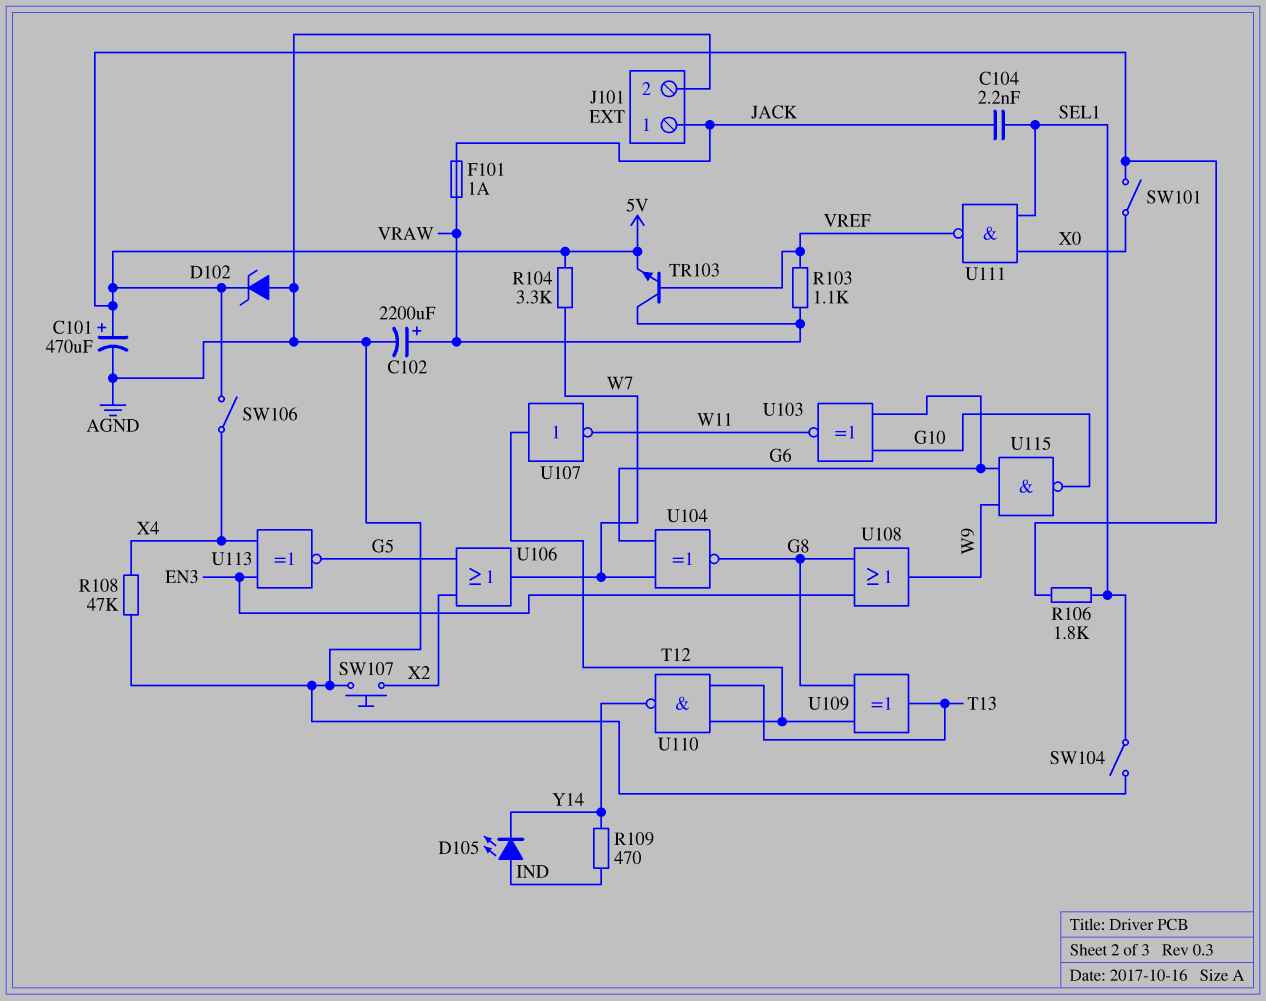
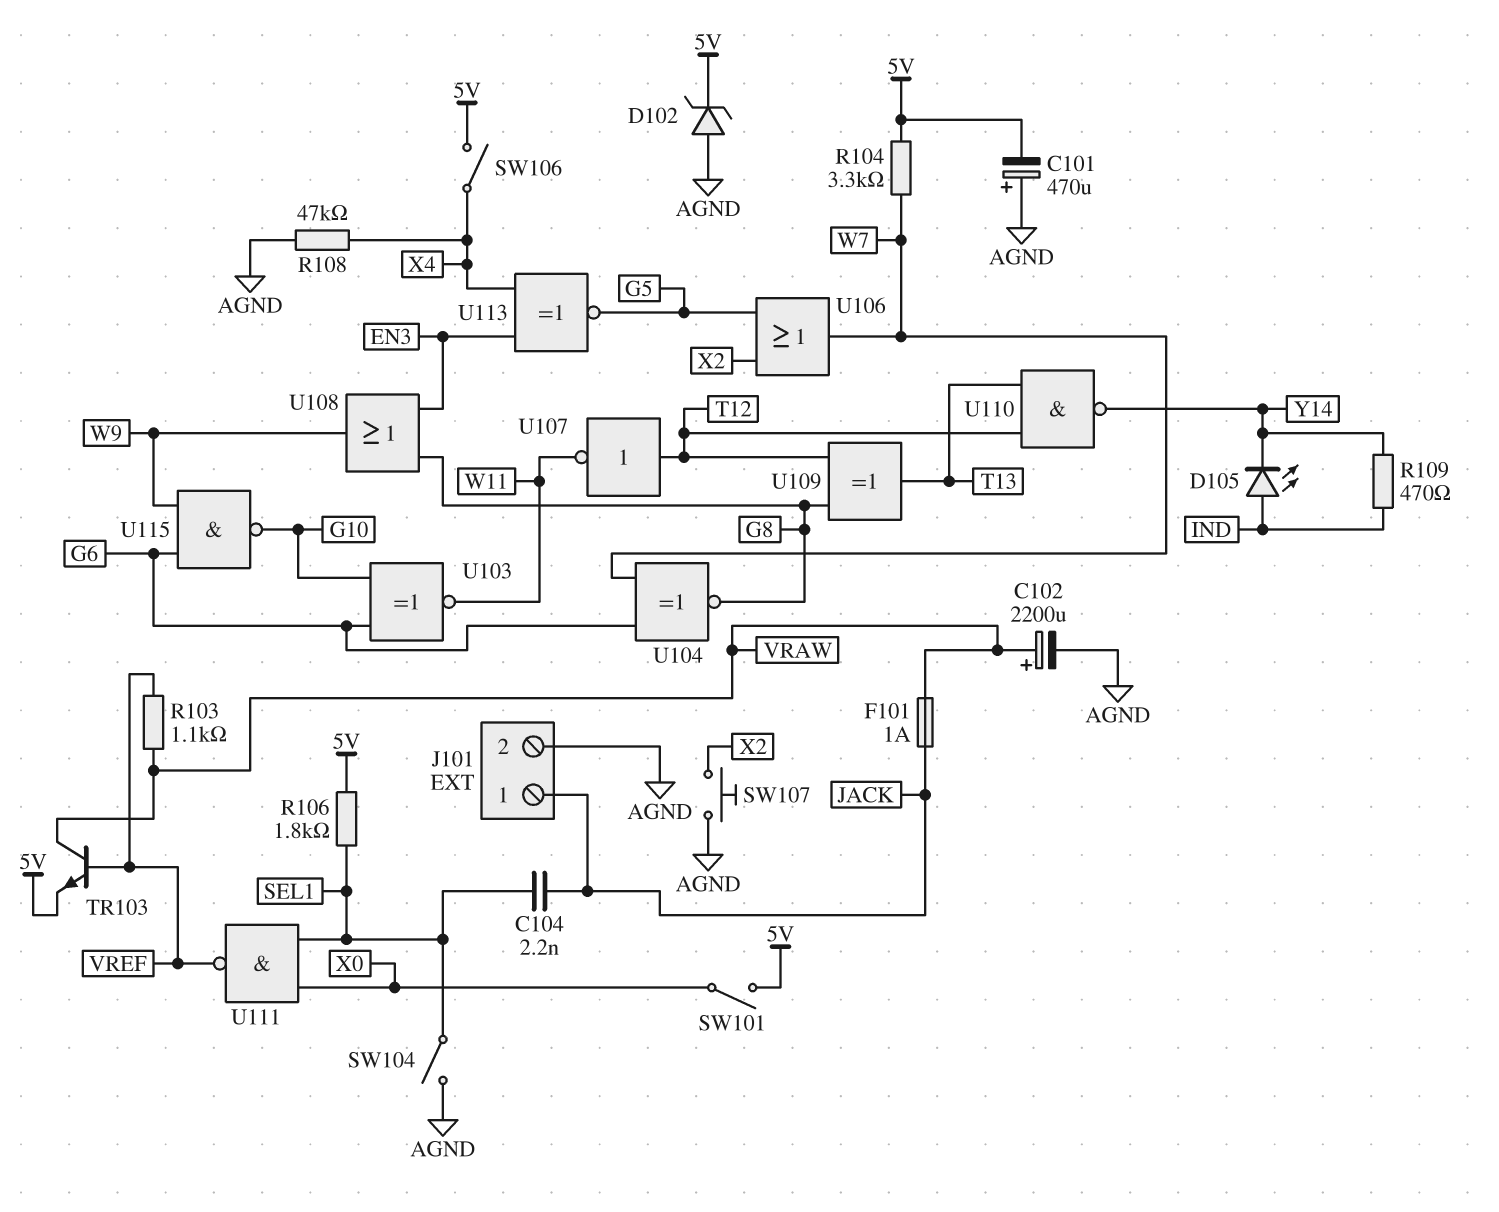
C101: 470uF (plus 5V, minus AGND) -> 470uF (plus AGND, minus 5V)

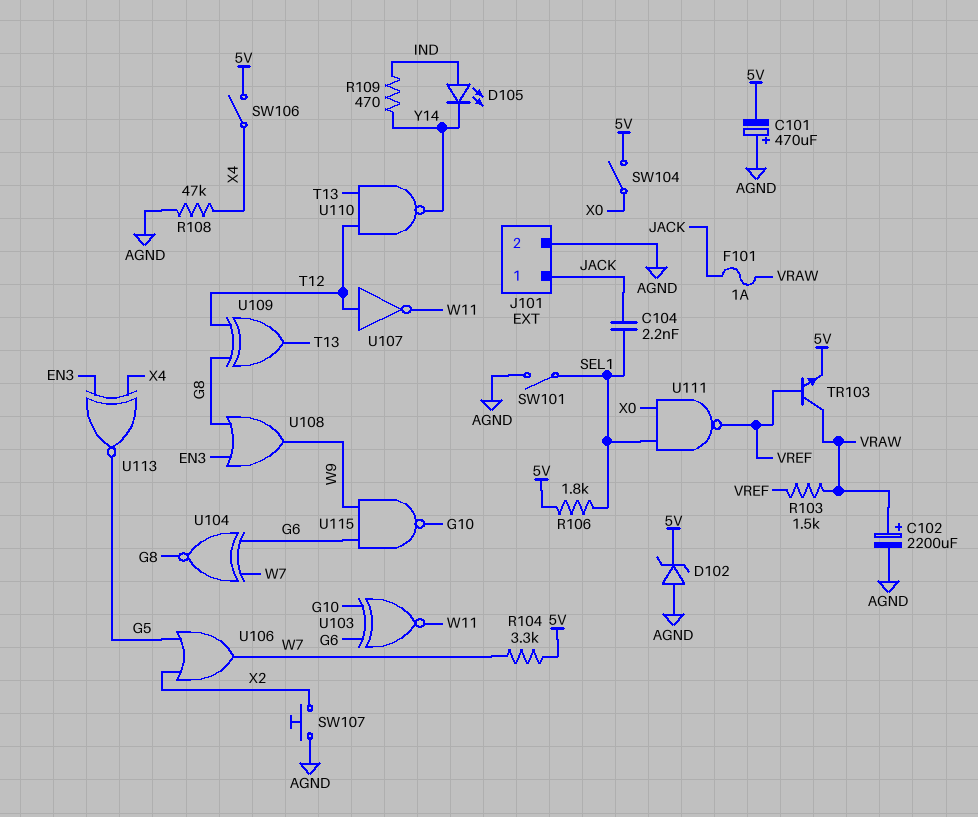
R103: 1.1k (VRAW, VREF) -> 1.5k (VRAW, VREF)
SW101: switch (5V, X0) -> switch (AGND, SEL1)
SW104: switch (AGND, SEL1) -> switch (5V, X0)

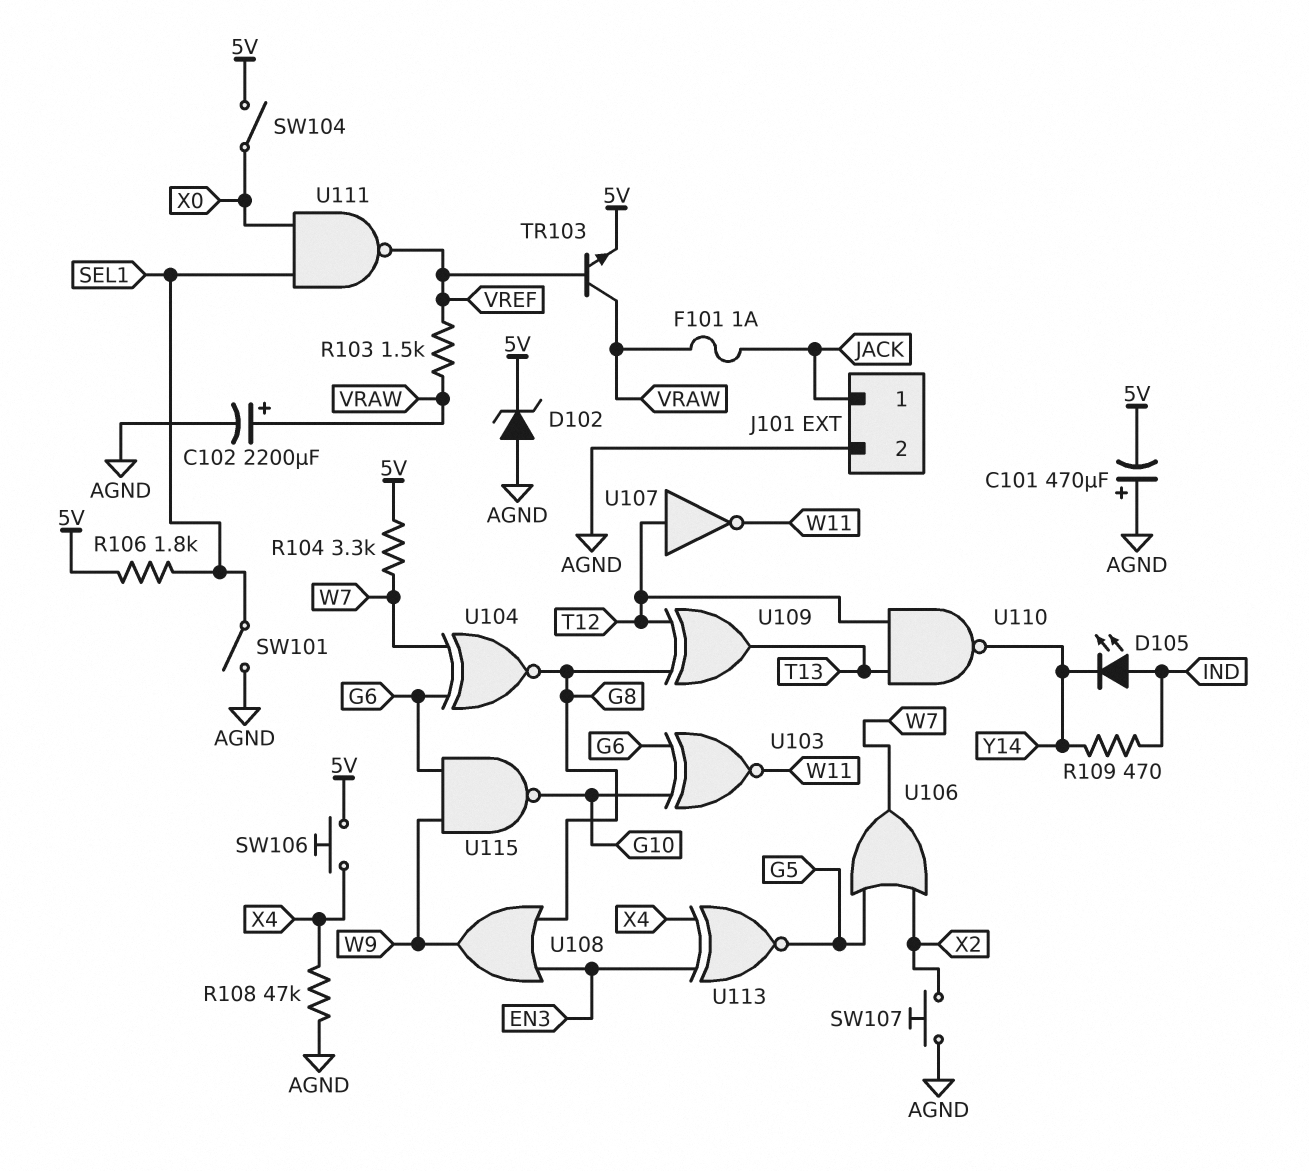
C104: 2.2nF (JACK, SEL1) -> none
SW106: switch (5V, X4) -> button (5V, X4)

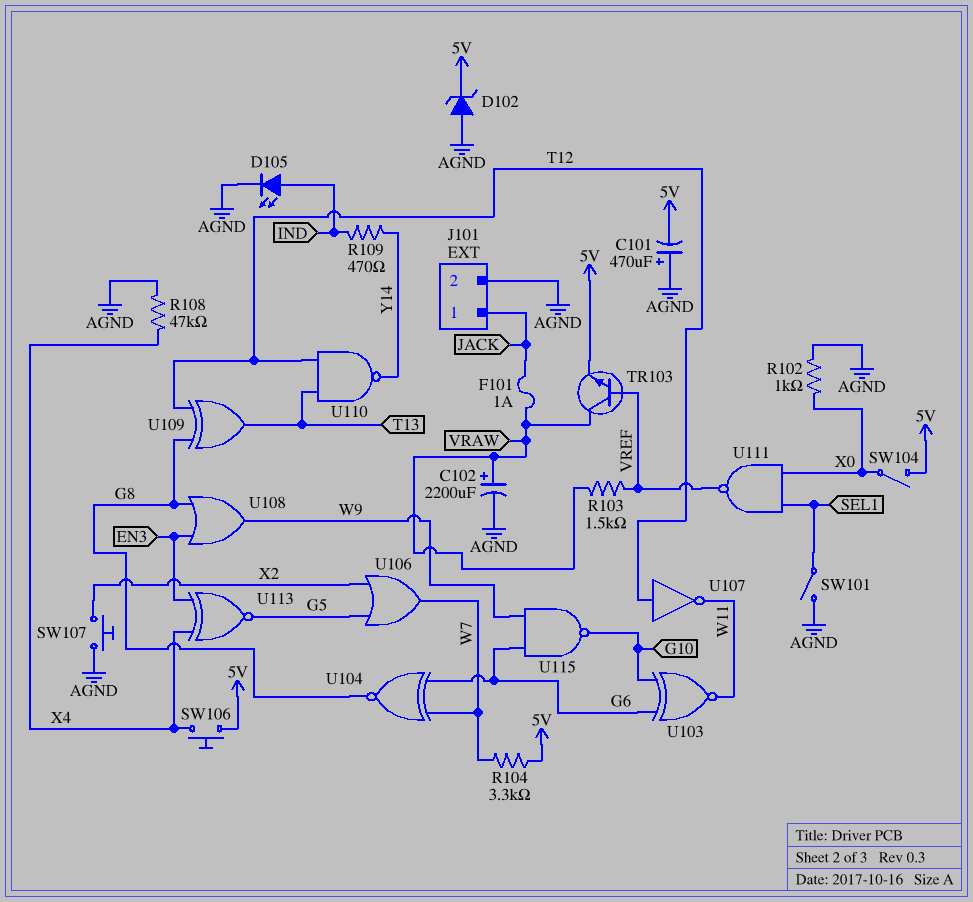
D105: LED (A IND, K Y14) -> LED (A IND, K AGND)
R102: none -> 1k (AGND, X0)
R106: 1.8k (5V, SEL1) -> none

